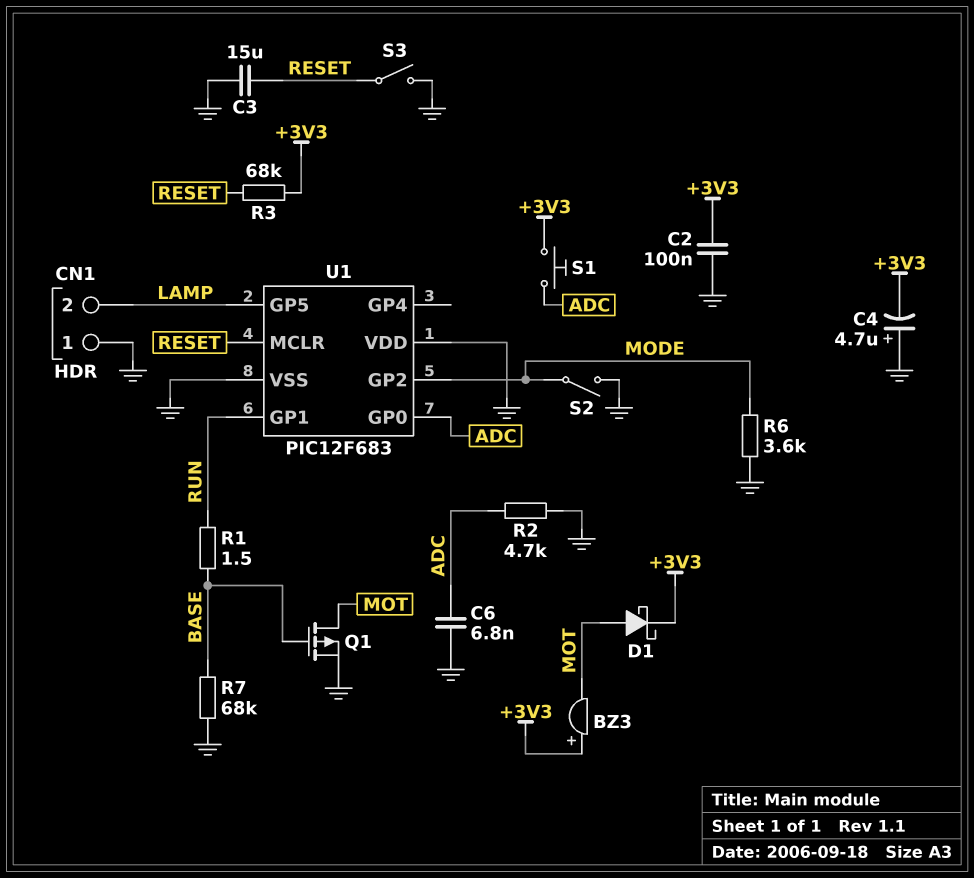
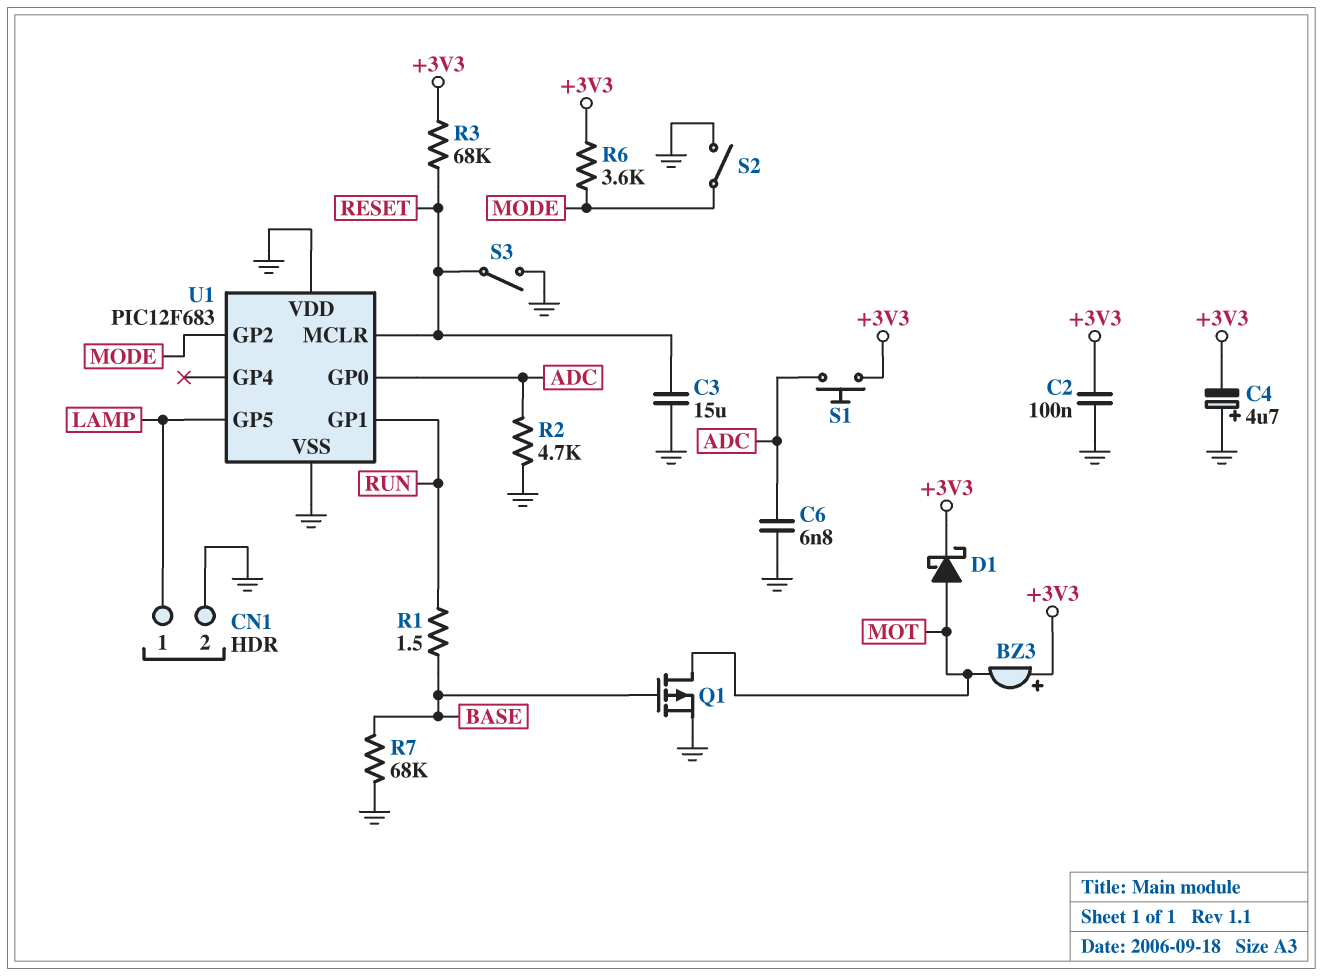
CN1 pin 1: GND -> LAMP
CN1 pin 2: LAMP -> GND
R6: 3.6k (GND, MODE) -> 3.6k (+3V3, MODE)

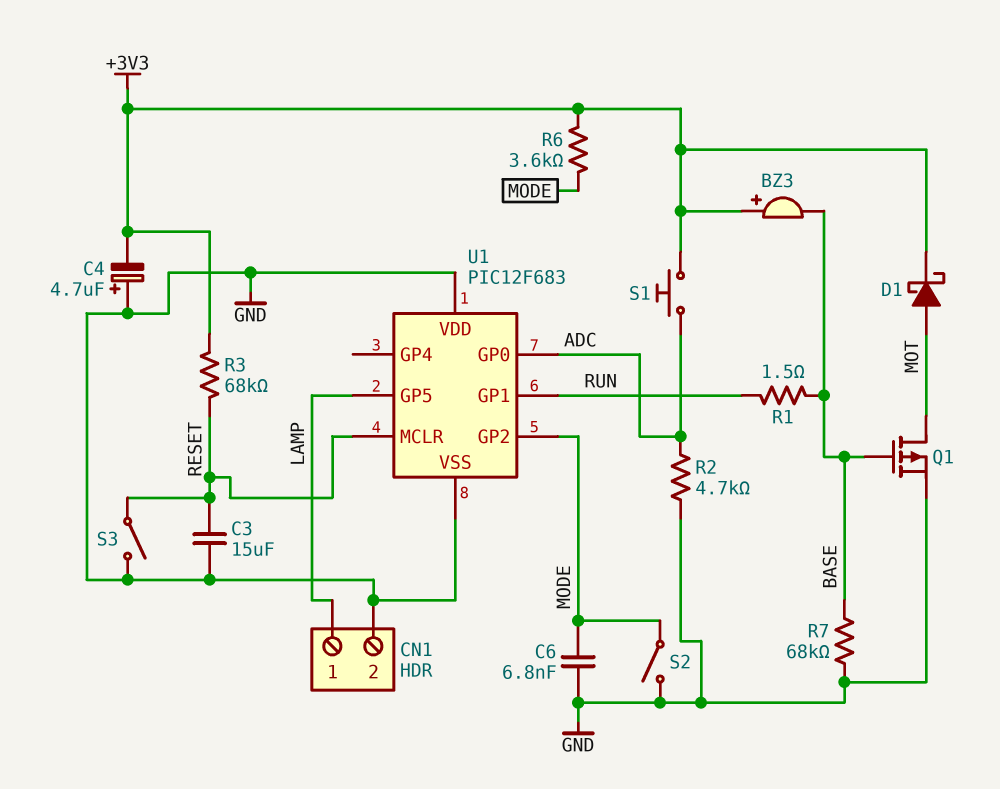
BZ3: buzzer (plus +3V3, minus MOT) -> buzzer (plus +3V3, minus BASE)
C2: 100nF (+3V3, GND) -> none
C6: 6.8nF (ADC, GND) -> 6.8nF (GND, MODE)

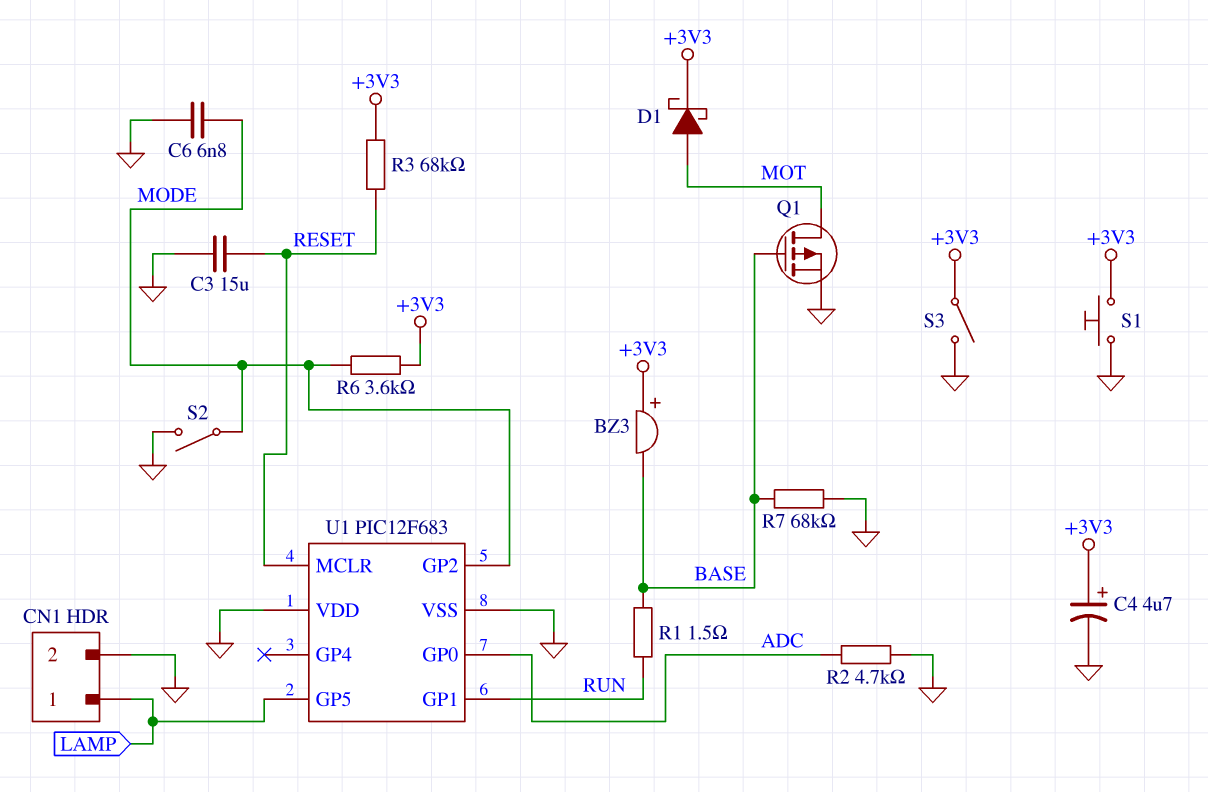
C4: 4.7uF (plus GND, minus +3V3) -> 4.7uF (plus +3V3, minus GND)
S1: button (+3V3, ADC) -> button (+3V3, GND)
S3: switch (GND, RESET) -> switch (+3V3, GND)

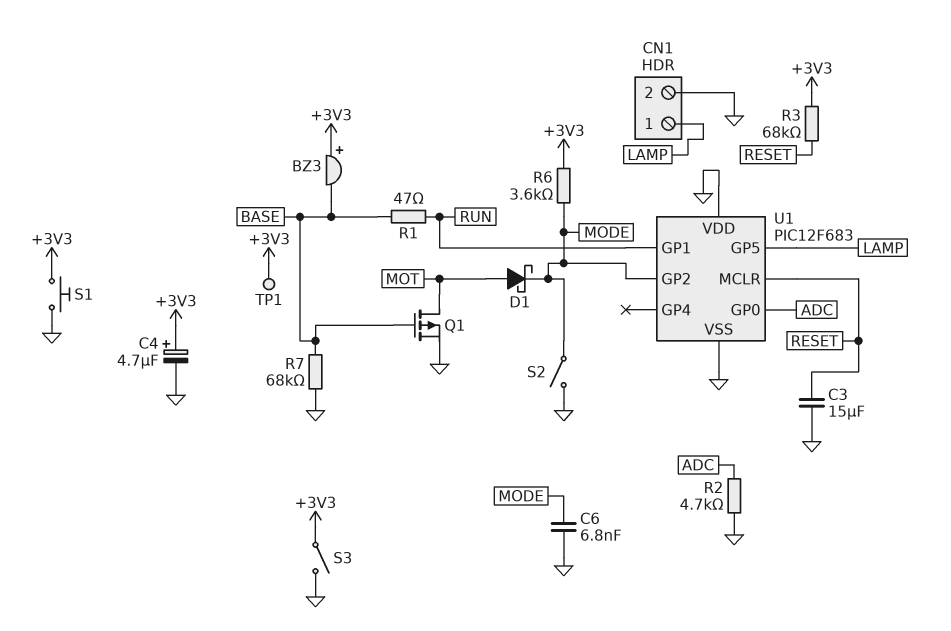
D1: schottky (A MOT, K +3V3) -> schottky (A MOT, K MODE)
R1: 1.5 (BASE, RUN) -> 47 (BASE, RUN)
TP1: none -> test point (+3V3)

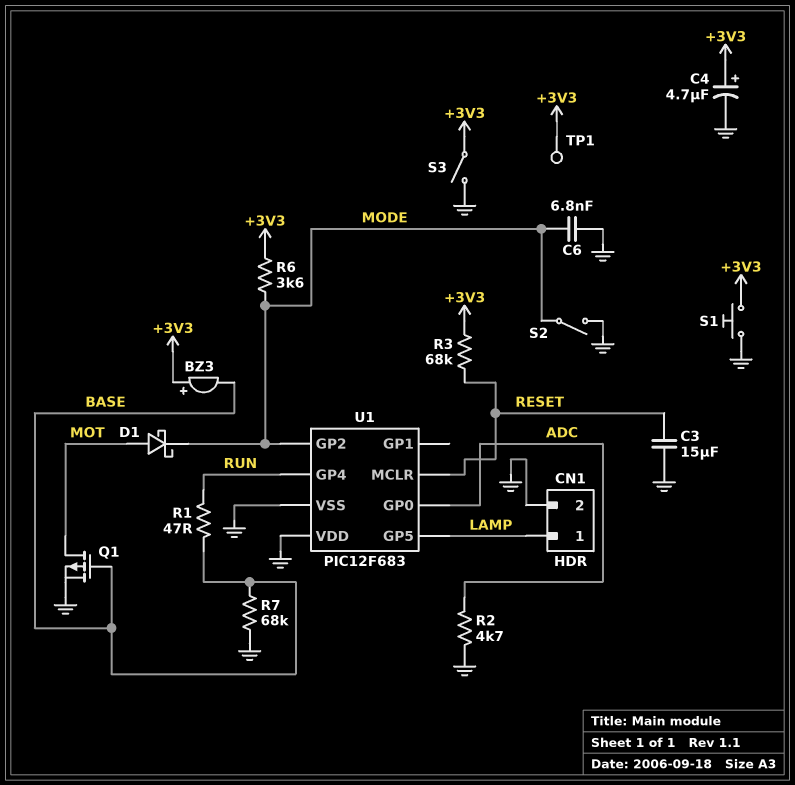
U1 pin GP1: RUN -> none
U1 pin GP4: none -> RUN

